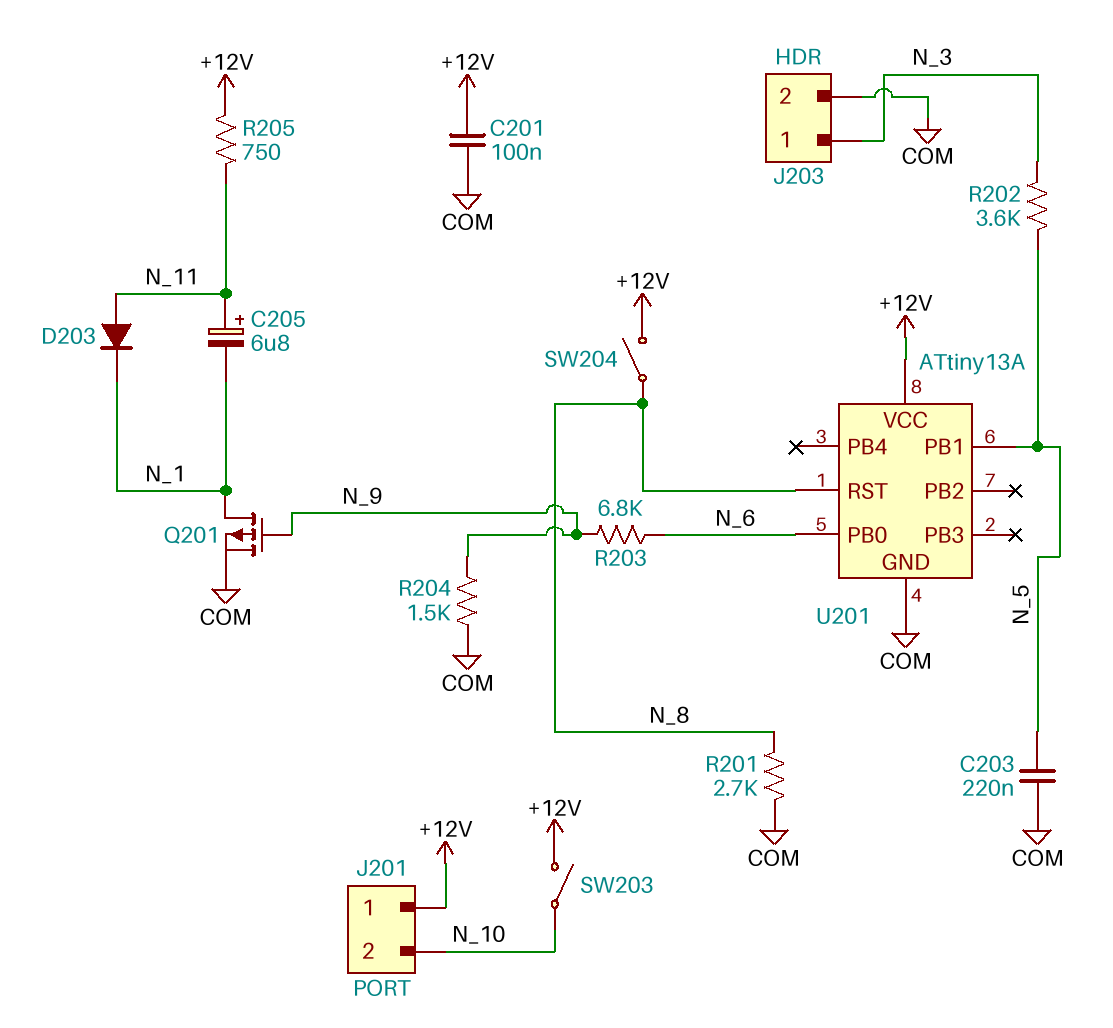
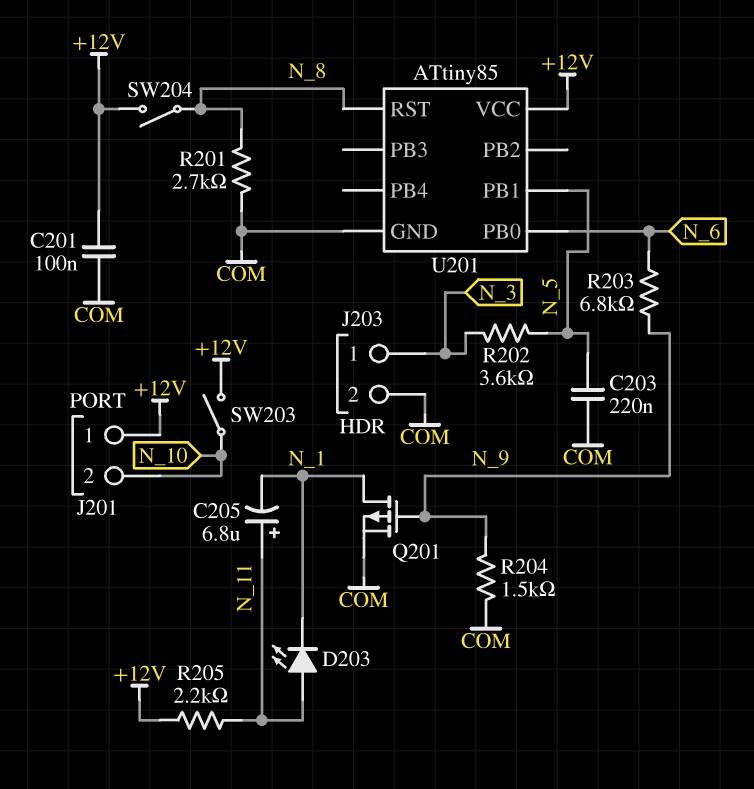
D203: diode (A N_11, K N_1) -> LED (A N_11, K N_1)
R205: 750 (+12V, N_11) -> 2.2k (+12V, N_11)
U201: ATtiny13A -> ATtiny85

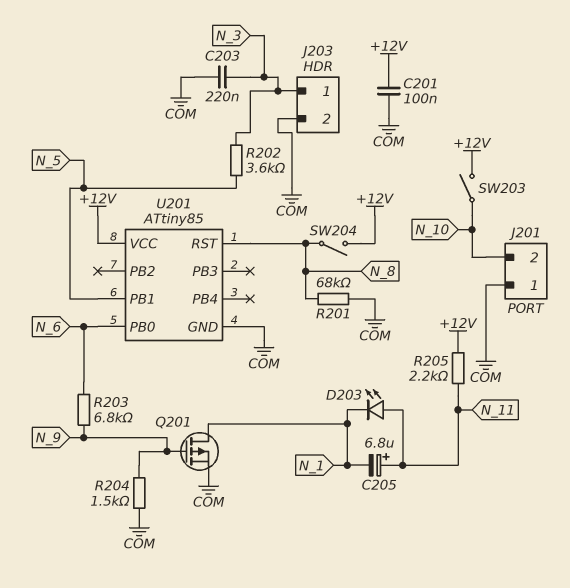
C203: 220nF (COM, N_5) -> 220nF (COM, N_3)
J201 pin 1: +12V -> COM
R201: 2.7k (COM, N_8) -> 68k (COM, N_8)

